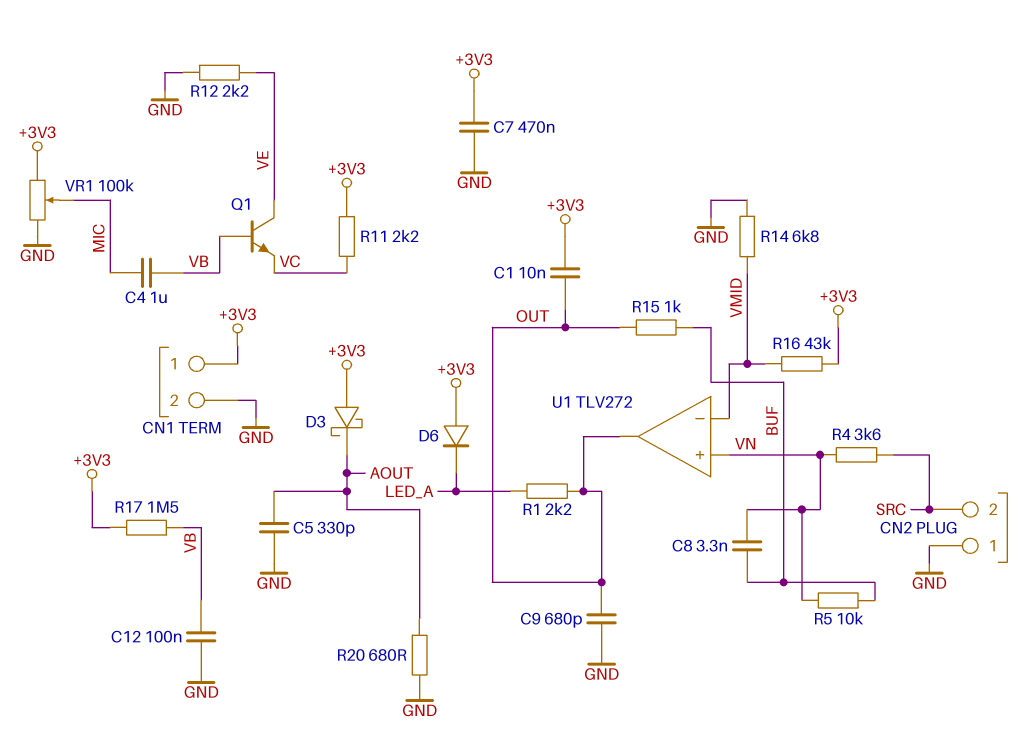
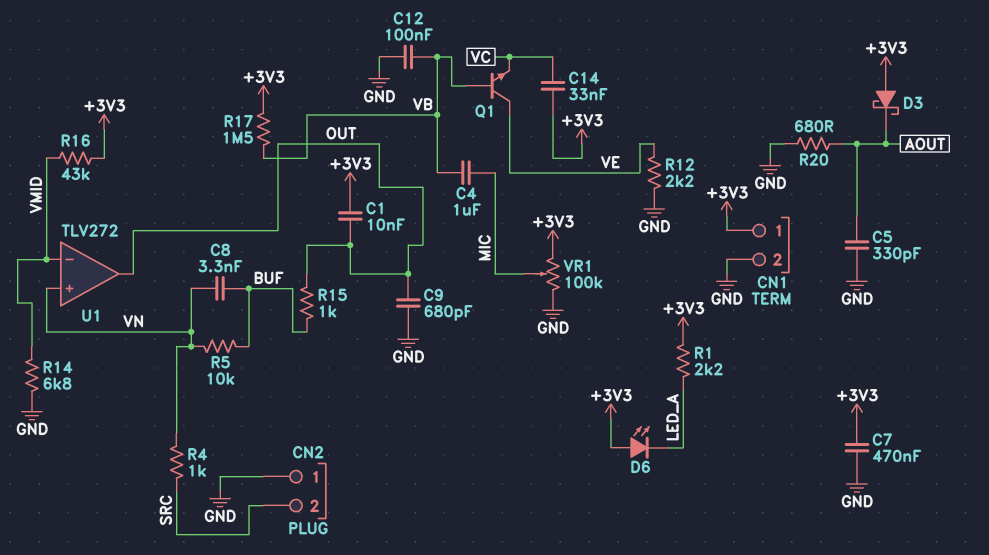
C14: none -> 33nF (+3V3, VC)
D6: diode (A +3V3, K LED_A) -> LED (A +3V3, K LED_A)
R1: 2.2k (LED_A, OUT) -> 2.2k (+3V3, LED_A)
R4: 3.6k (SRC, VN) -> 1k (SRC, VN)
R11: 2.2k (+3V3, VC) -> none

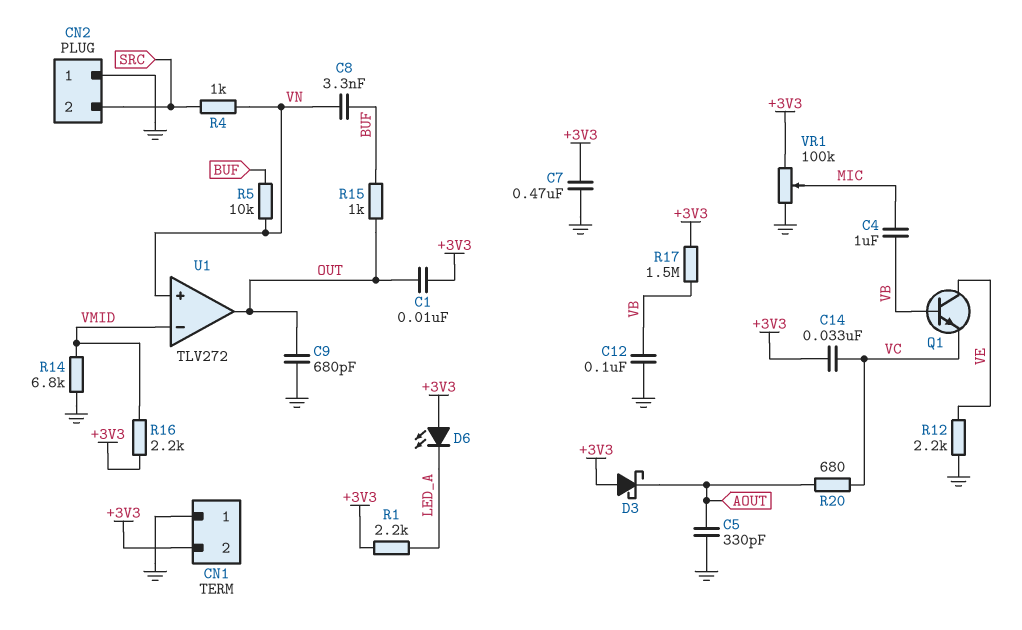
CN1 pin 1: +3V3 -> GND
CN1 pin 2: GND -> +3V3
R16: 43k (+3V3, VMID) -> 2.2k (+3V3, VMID)
R20: 680 (AOUT, GND) -> 680 (AOUT, VC)

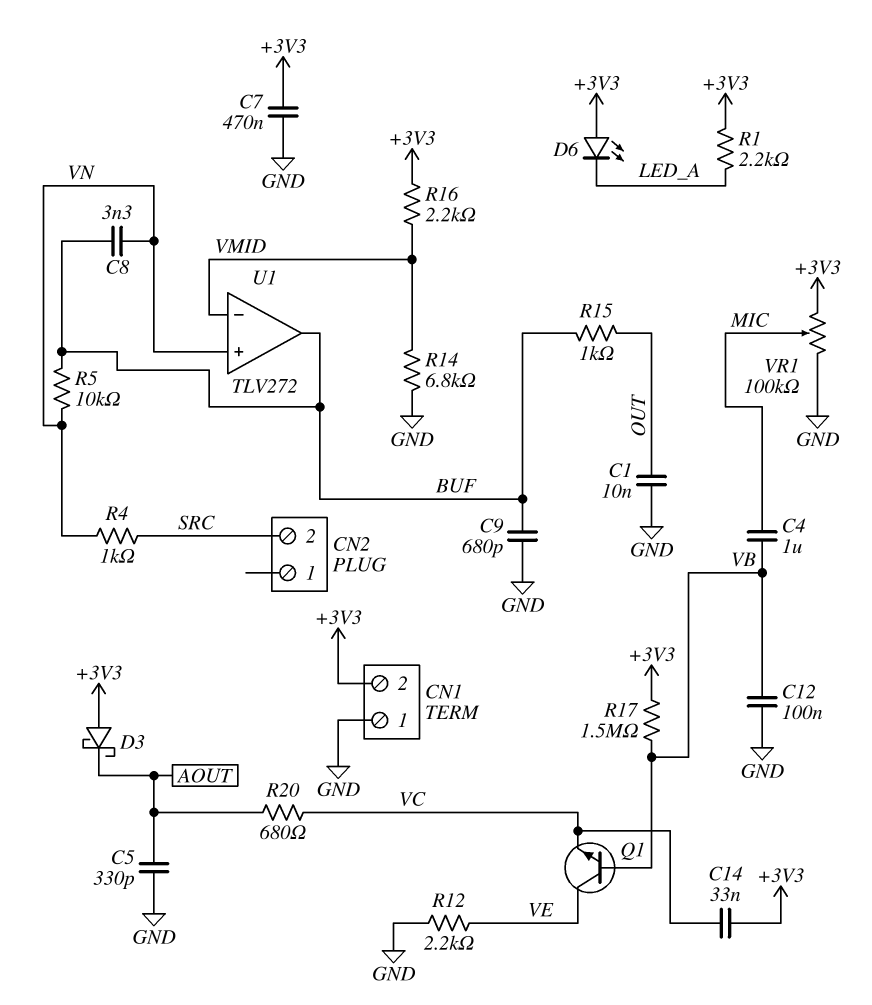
C1: 10nF (+3V3, OUT) -> 10nF (GND, OUT)
C9: 680pF (GND, OUT) -> 680pF (BUF, GND)
CN2 pin 1: GND -> none
U1 pin out: OUT -> BUF

